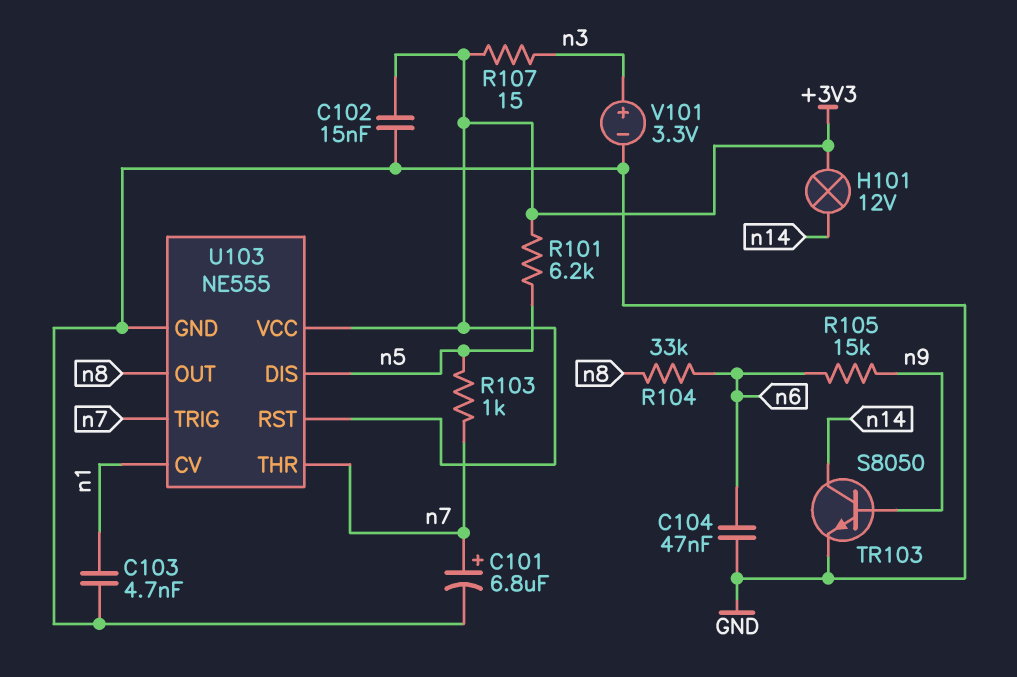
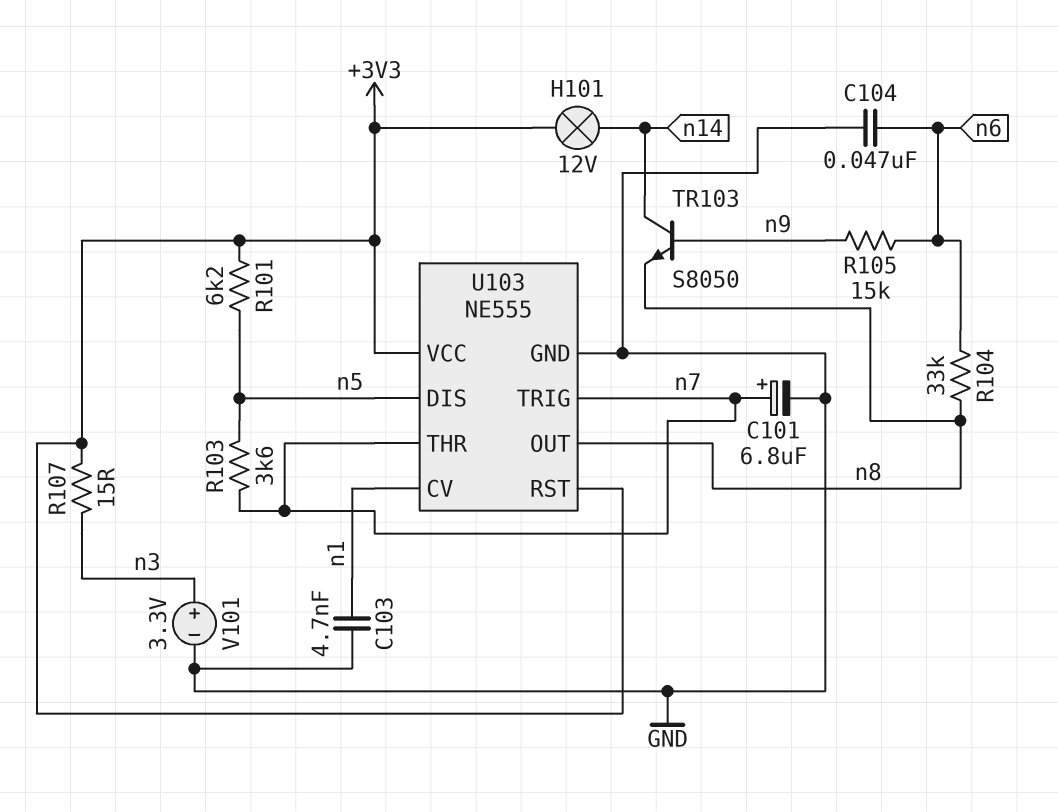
C102: 15nF (+3V3, GND) -> none
R103: 1k (n5, n7) -> 3.6k (n5, n7)
TR103: NPN S8050 (B n9, C n14, E GND) -> NPN S8050 (B n9, C n14, E n8)

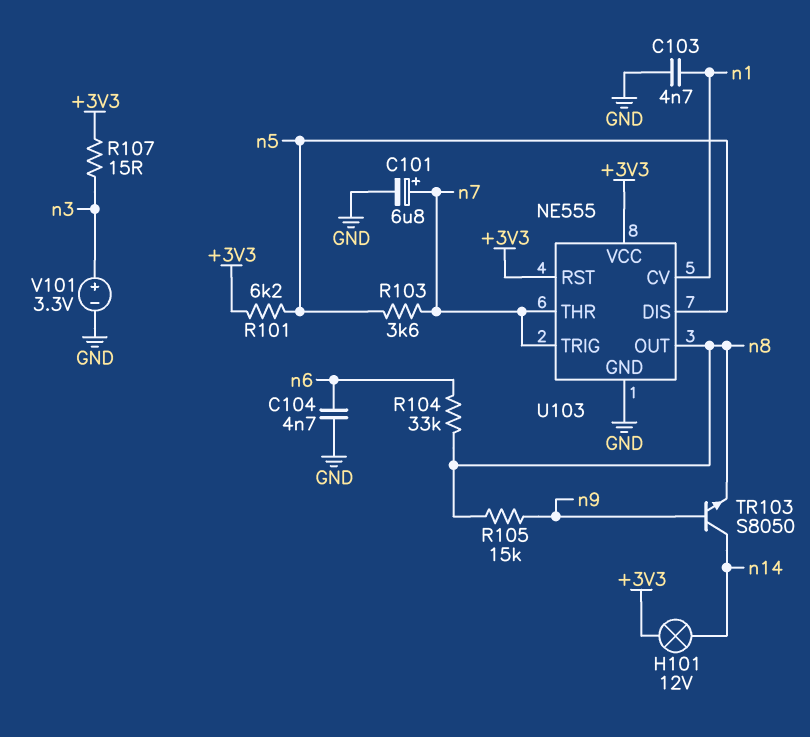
C104: 47nF (GND, n6) -> 4.7nF (GND, n6)
R105: 15k (n6, n9) -> 15k (n8, n9)

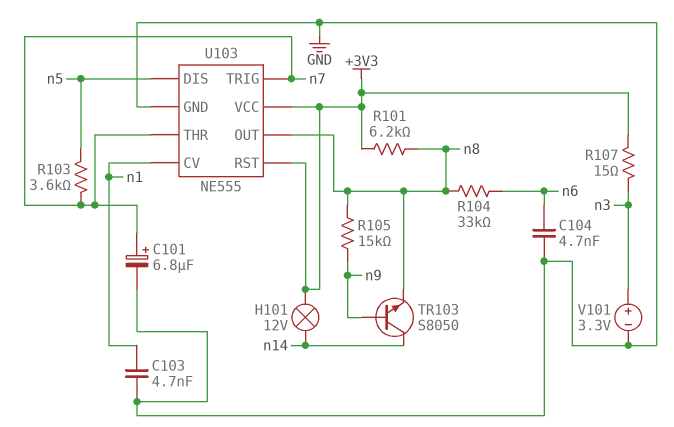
R101: 6.2k (+3V3, n5) -> 6.2k (+3V3, n8)

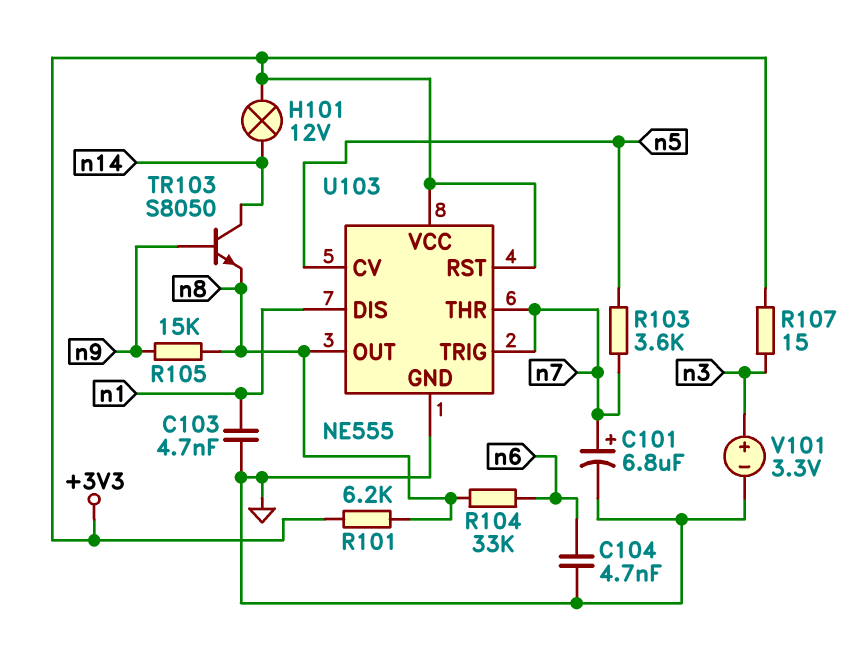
U103 pin CV: n1 -> n5
U103 pin DIS: n5 -> n1

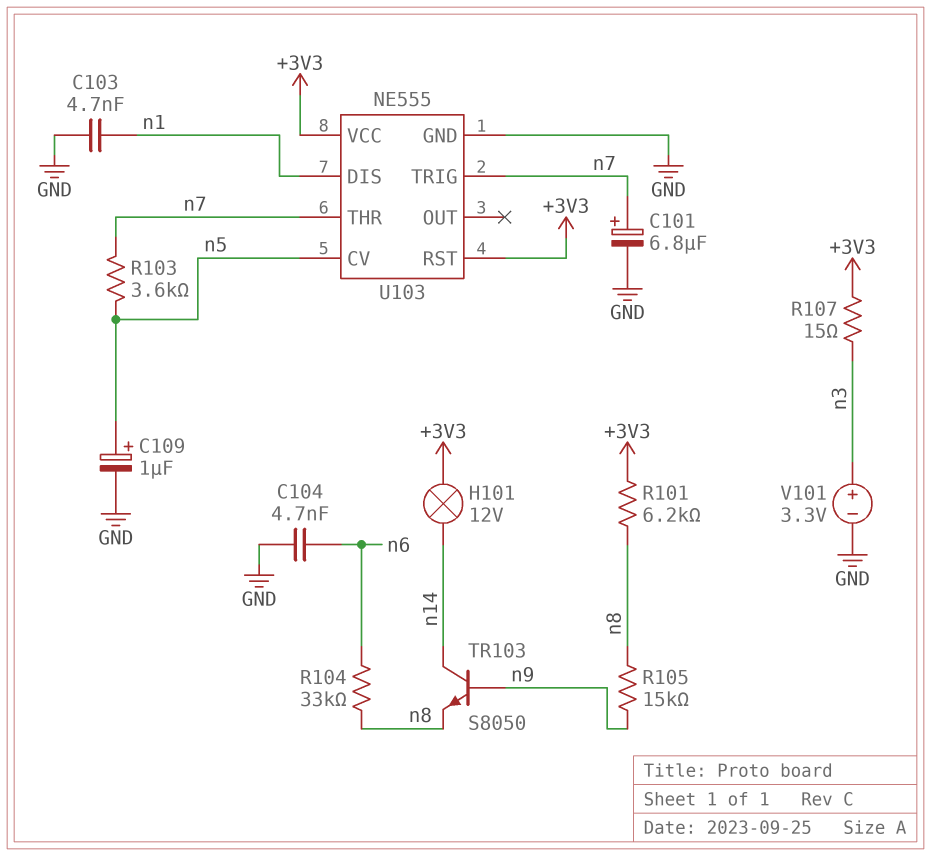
C109: none -> 1uF (plus n5, minus GND)
U103 pin OUT: n8 -> none

